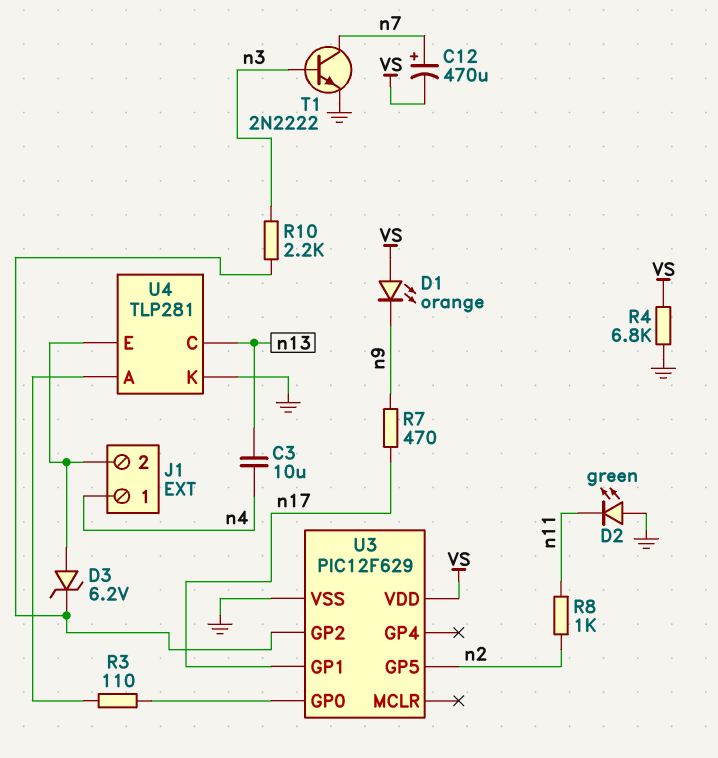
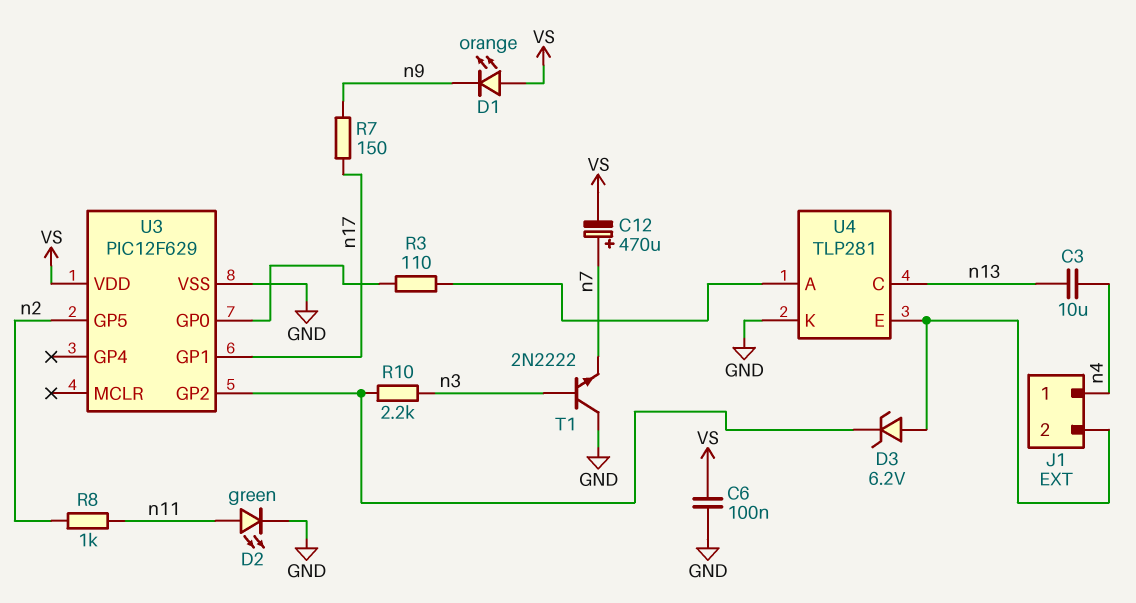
C6: none -> 100nF (GND, VS)
D2: LED green (A GND, K n11) -> LED green (A n11, K GND)
R4: 6.8k (GND, VS) -> none
R7: 470 (n9, n17) -> 150 (n9, n17)
T1: NPN 2N2222 (B n3, C n7, E GND) -> NPN 2N2222 (B n3, C GND, E n7)

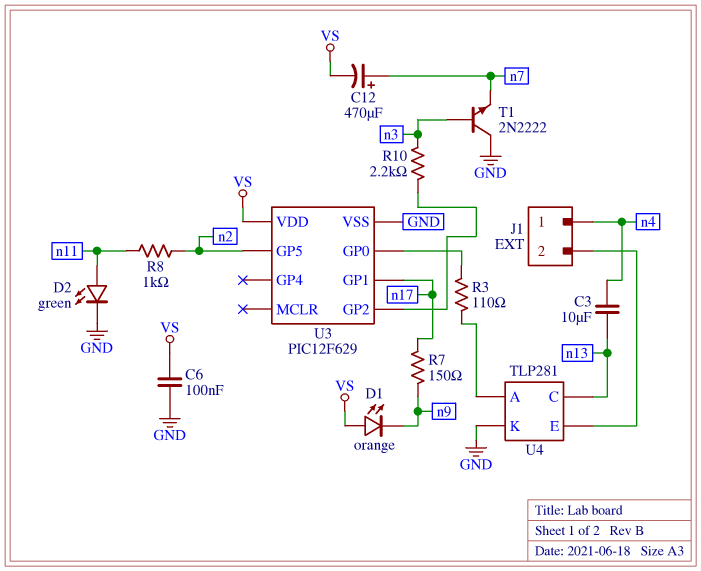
D3: zener 6.2V (A J1/2, K U3/GP2) -> none

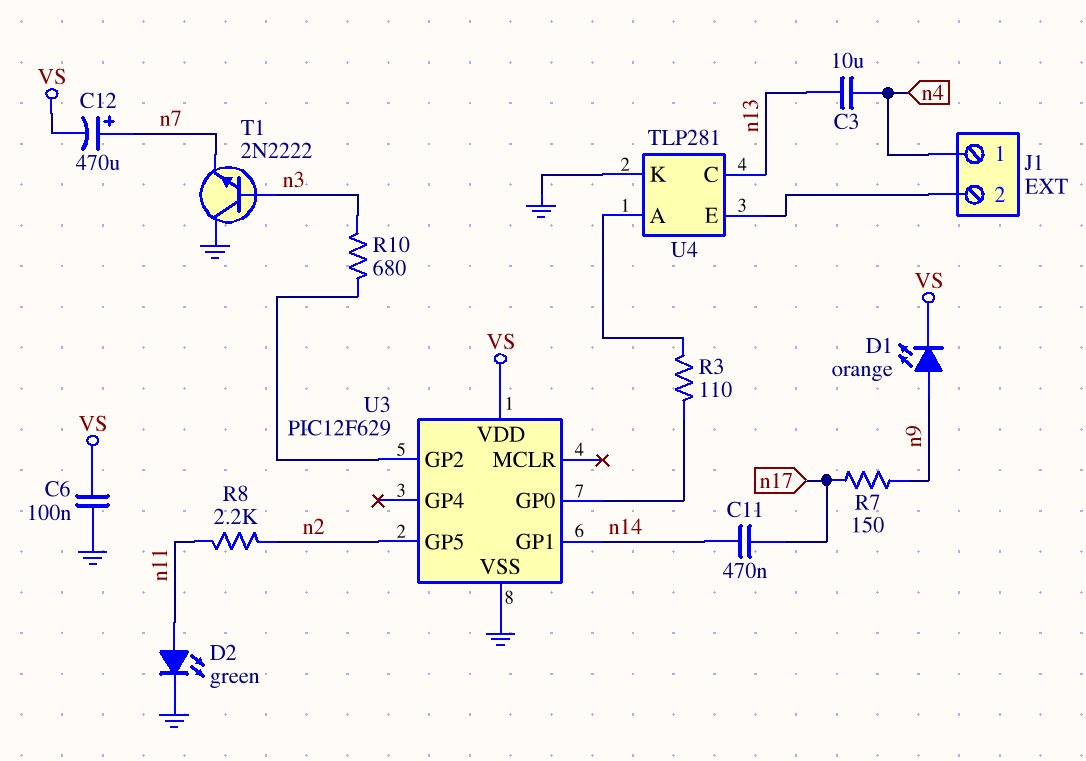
C11: none -> 470nF (n14, n17)
D1: LED orange (A VS, K n9) -> LED orange (A n9, K VS)
R8: 1k (n2, n11) -> 2.2k (n2, n11)
R10: 2.2k (U3/GP2, n3) -> 680 (U3/GP2, n3)
U3 pin GP1: n17 -> n14

